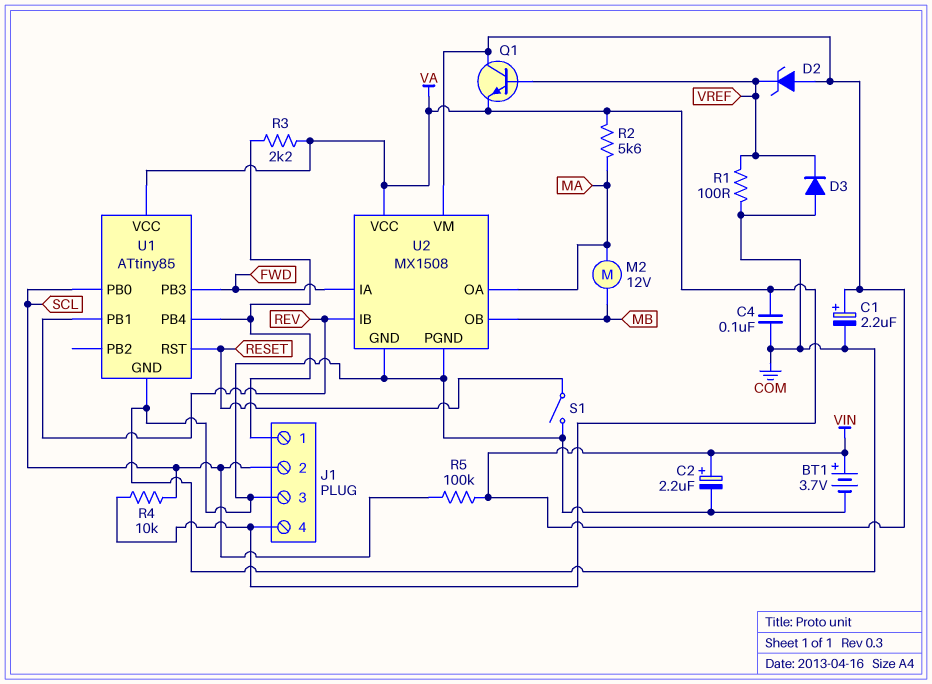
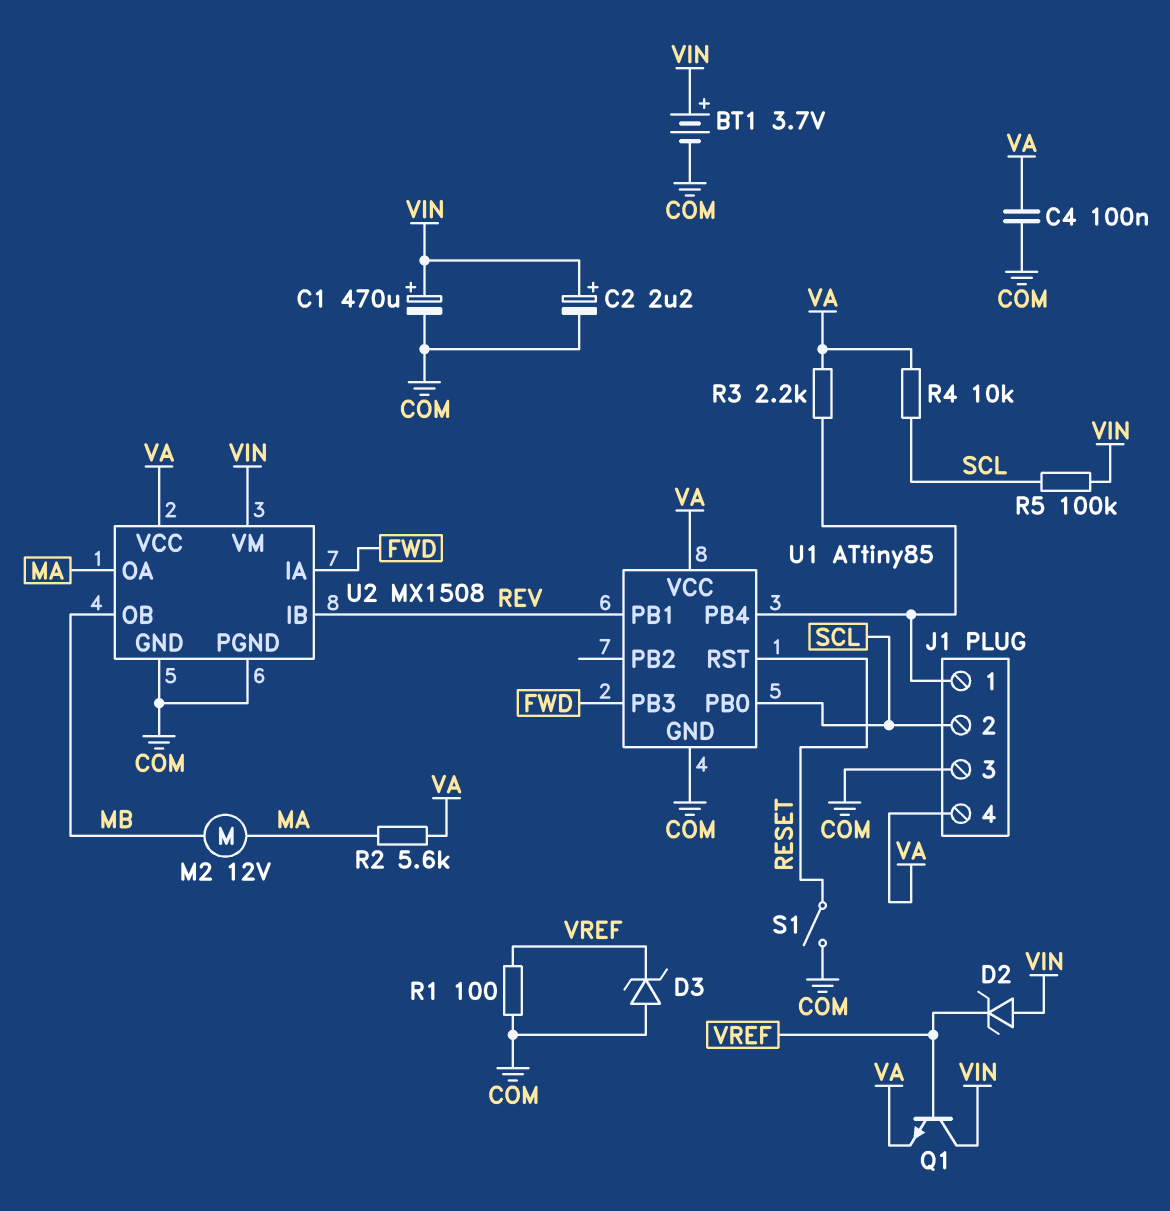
C1: 2.2uF (plus VIN, minus COM) -> 470uF (plus VIN, minus COM)
D3: diode (A COM, K VREF) -> zener (A COM, K VREF)

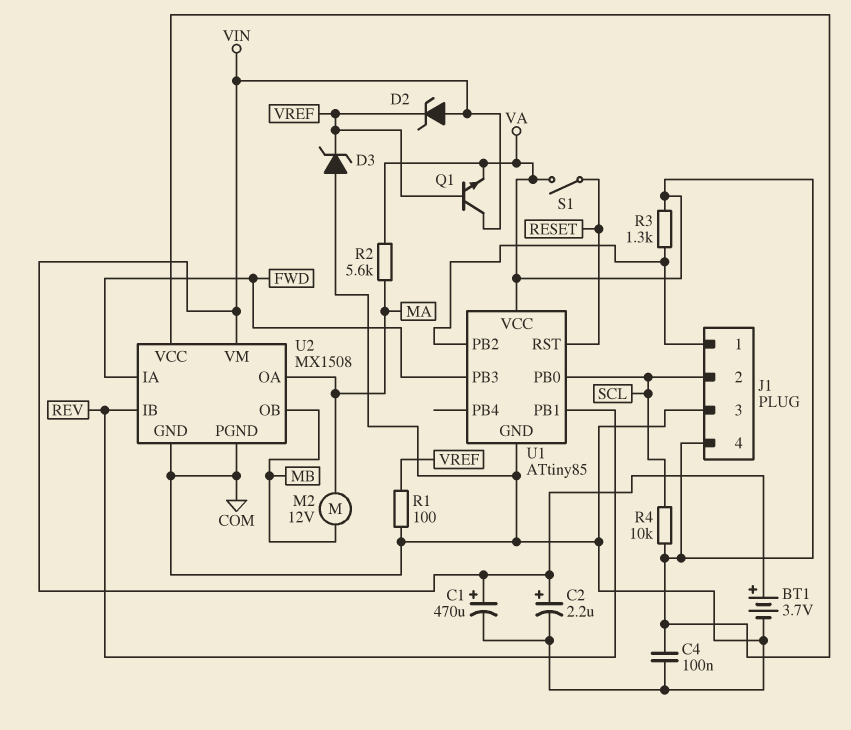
R3: 2.2k (J1/1, VA) -> 1.3k (J1/1, VA)
R5: 100k (SCL, VIN) -> none
S1: switch (COM, RESET) -> switch (RESET, VA)
U1 pin PB2: none -> J1/1
U1 pin PB4: J1/1 -> none

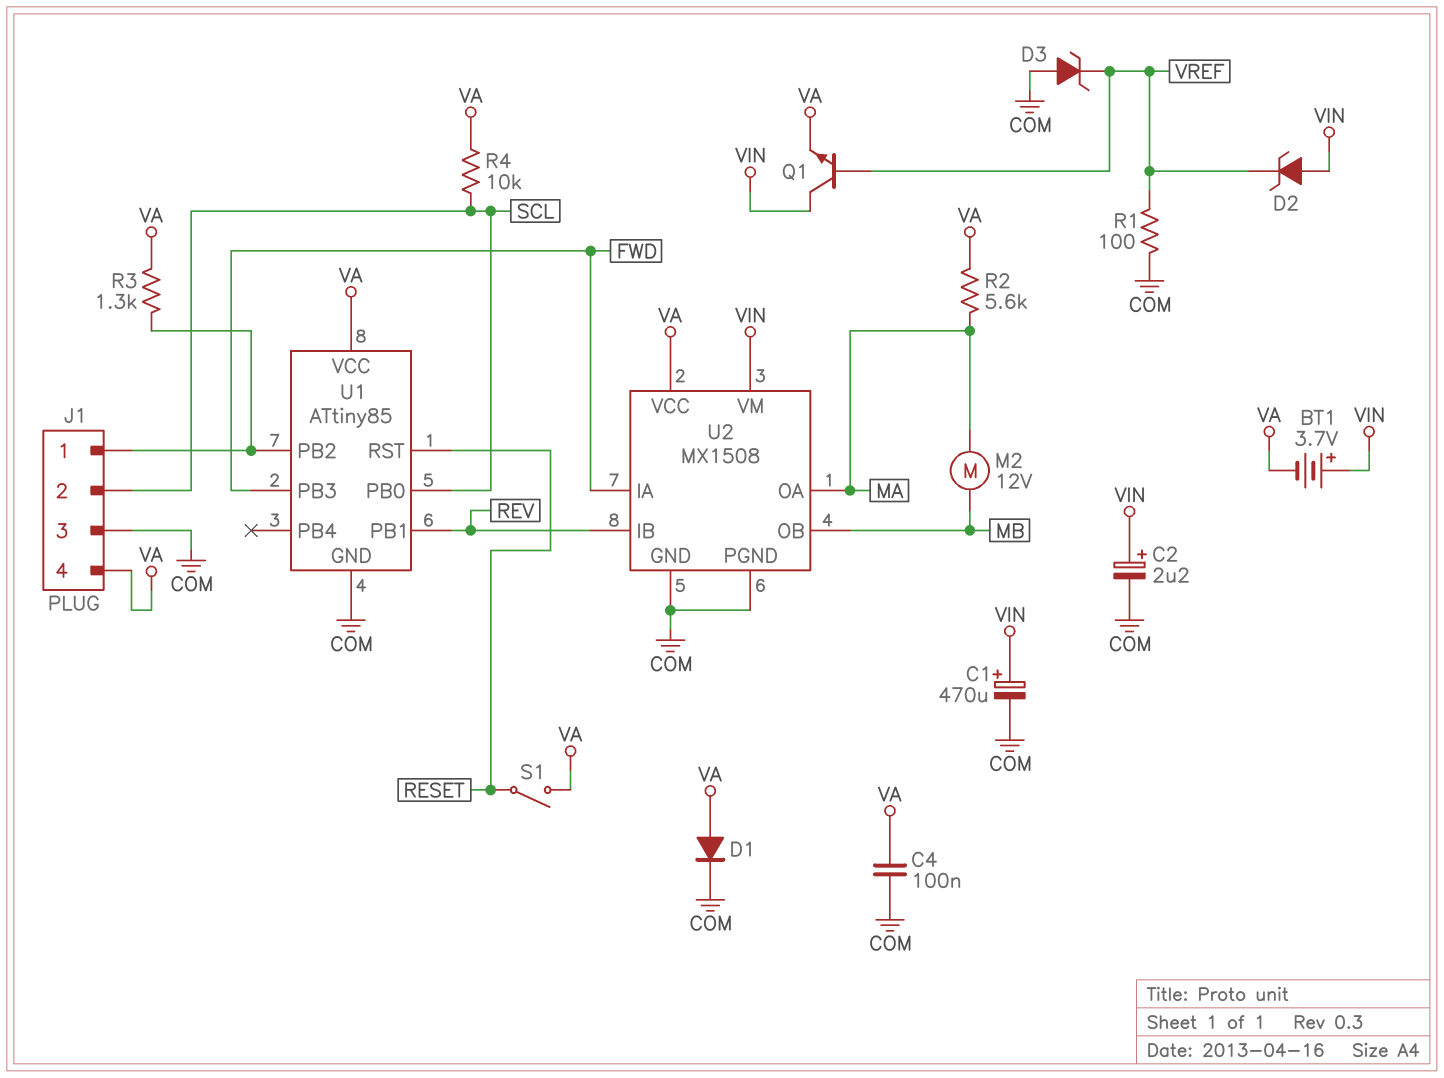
BT1: 3.7V (plus VIN, minus COM) -> 3.7V (plus VIN, minus VA)
D1: none -> diode (A VA, K COM)

